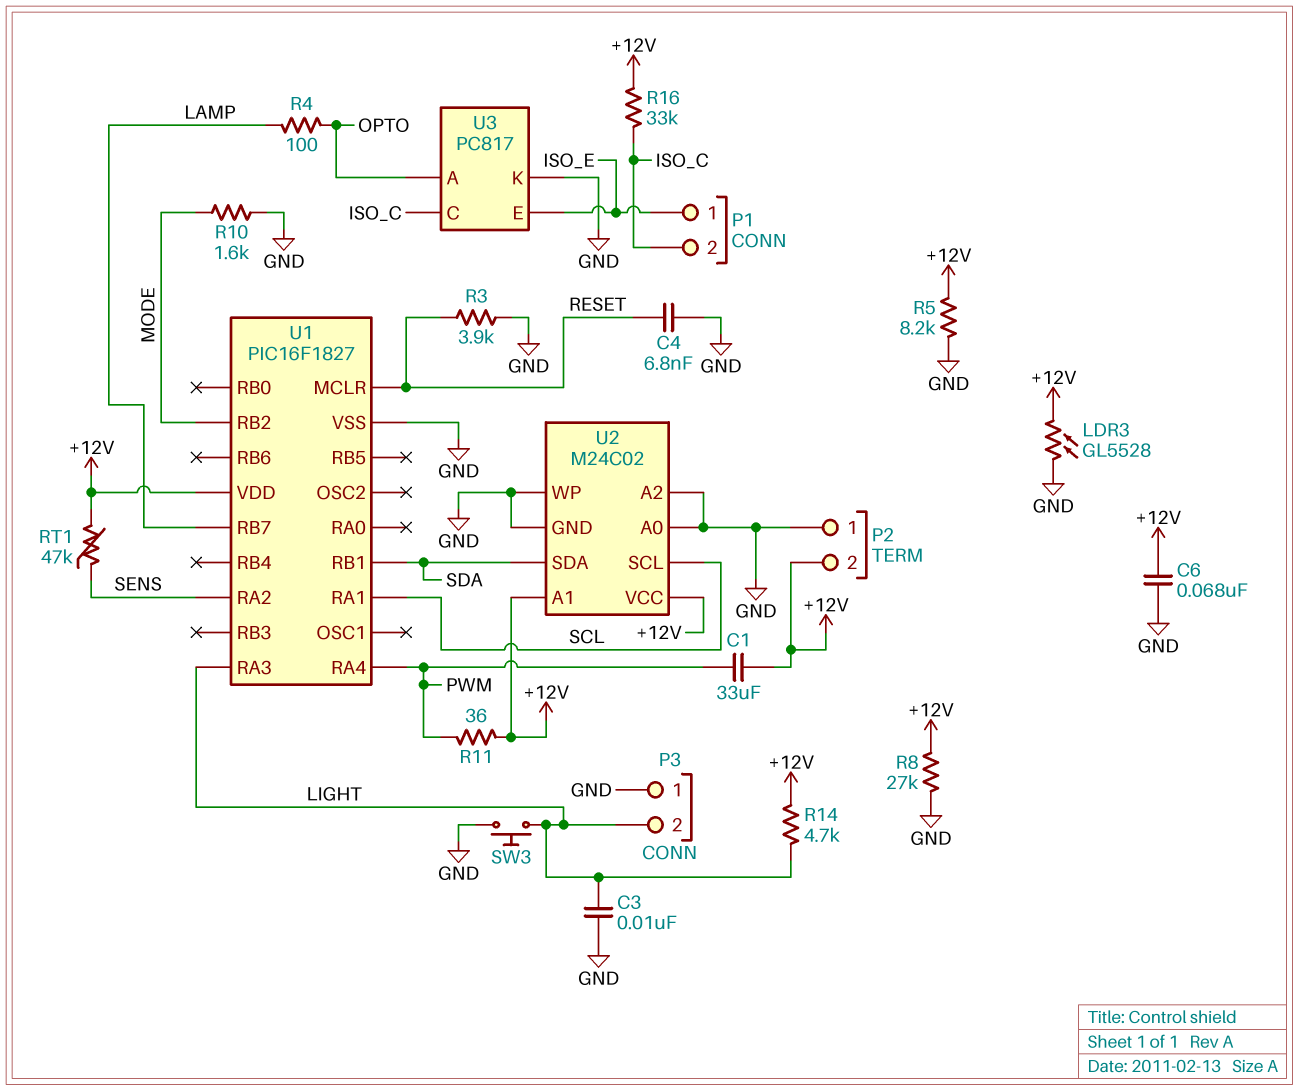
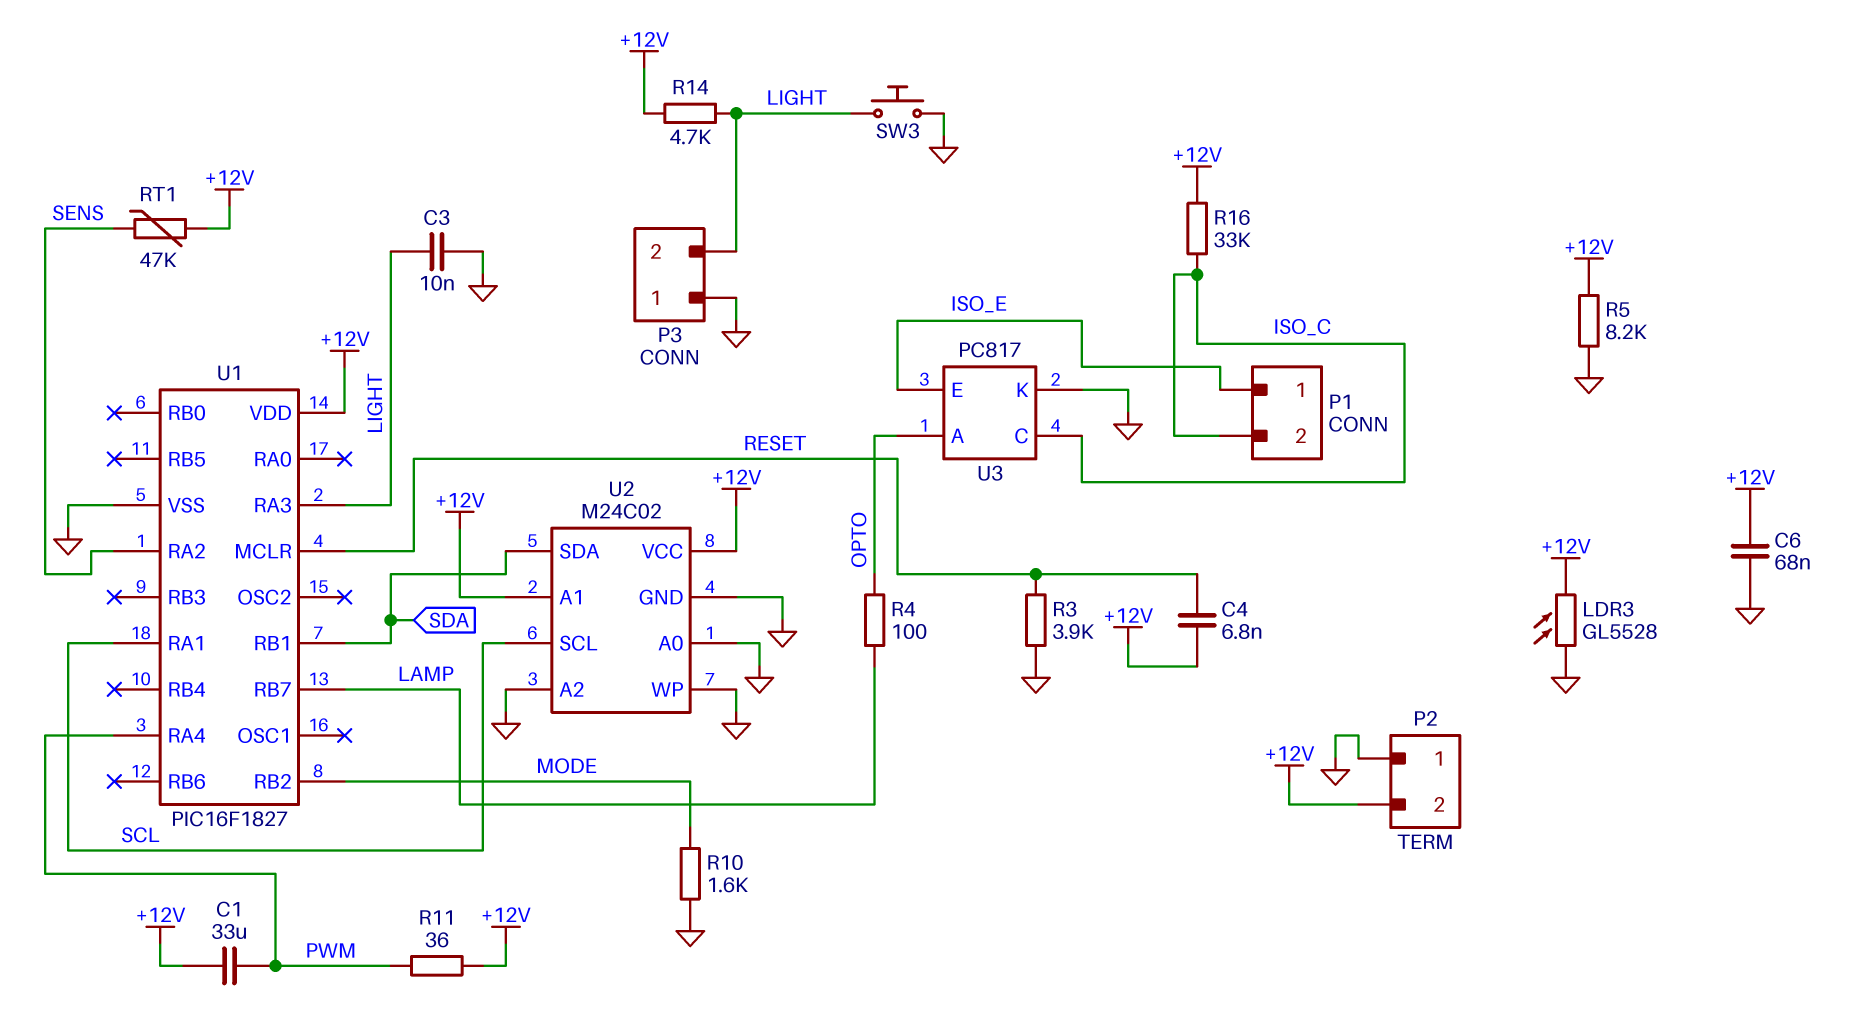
C4: 6.8nF (GND, RESET) -> 6.8nF (+12V, RESET)
R8: 27k (+12V, GND) -> none

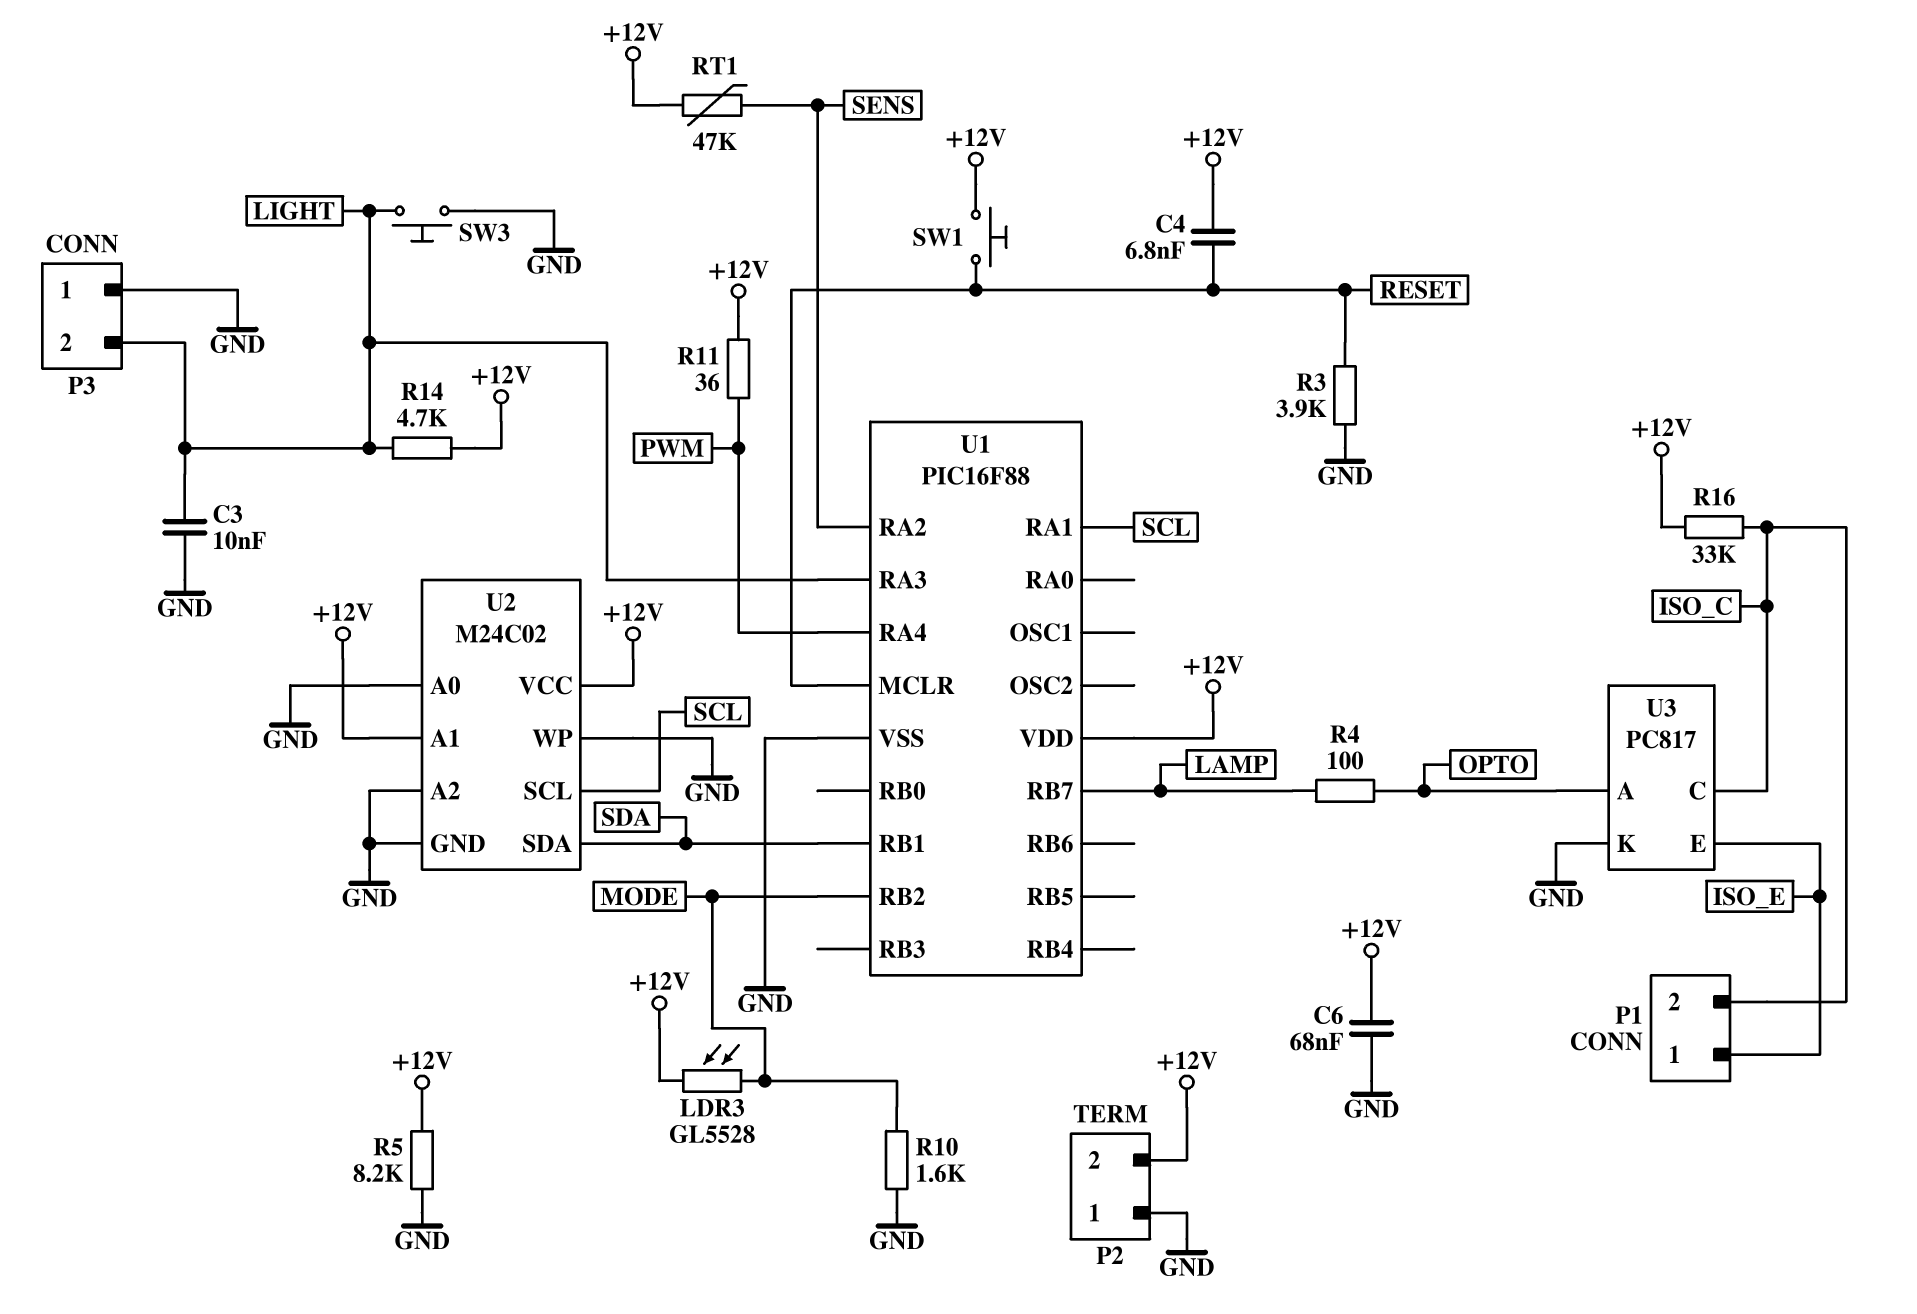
C1: 33uF (+12V, PWM) -> none
LDR3: GL5528 (+12V, GND) -> GL5528 (+12V, MODE)
SW1: none -> button (+12V, RESET)
U1: PIC16F1827 -> PIC16F88

